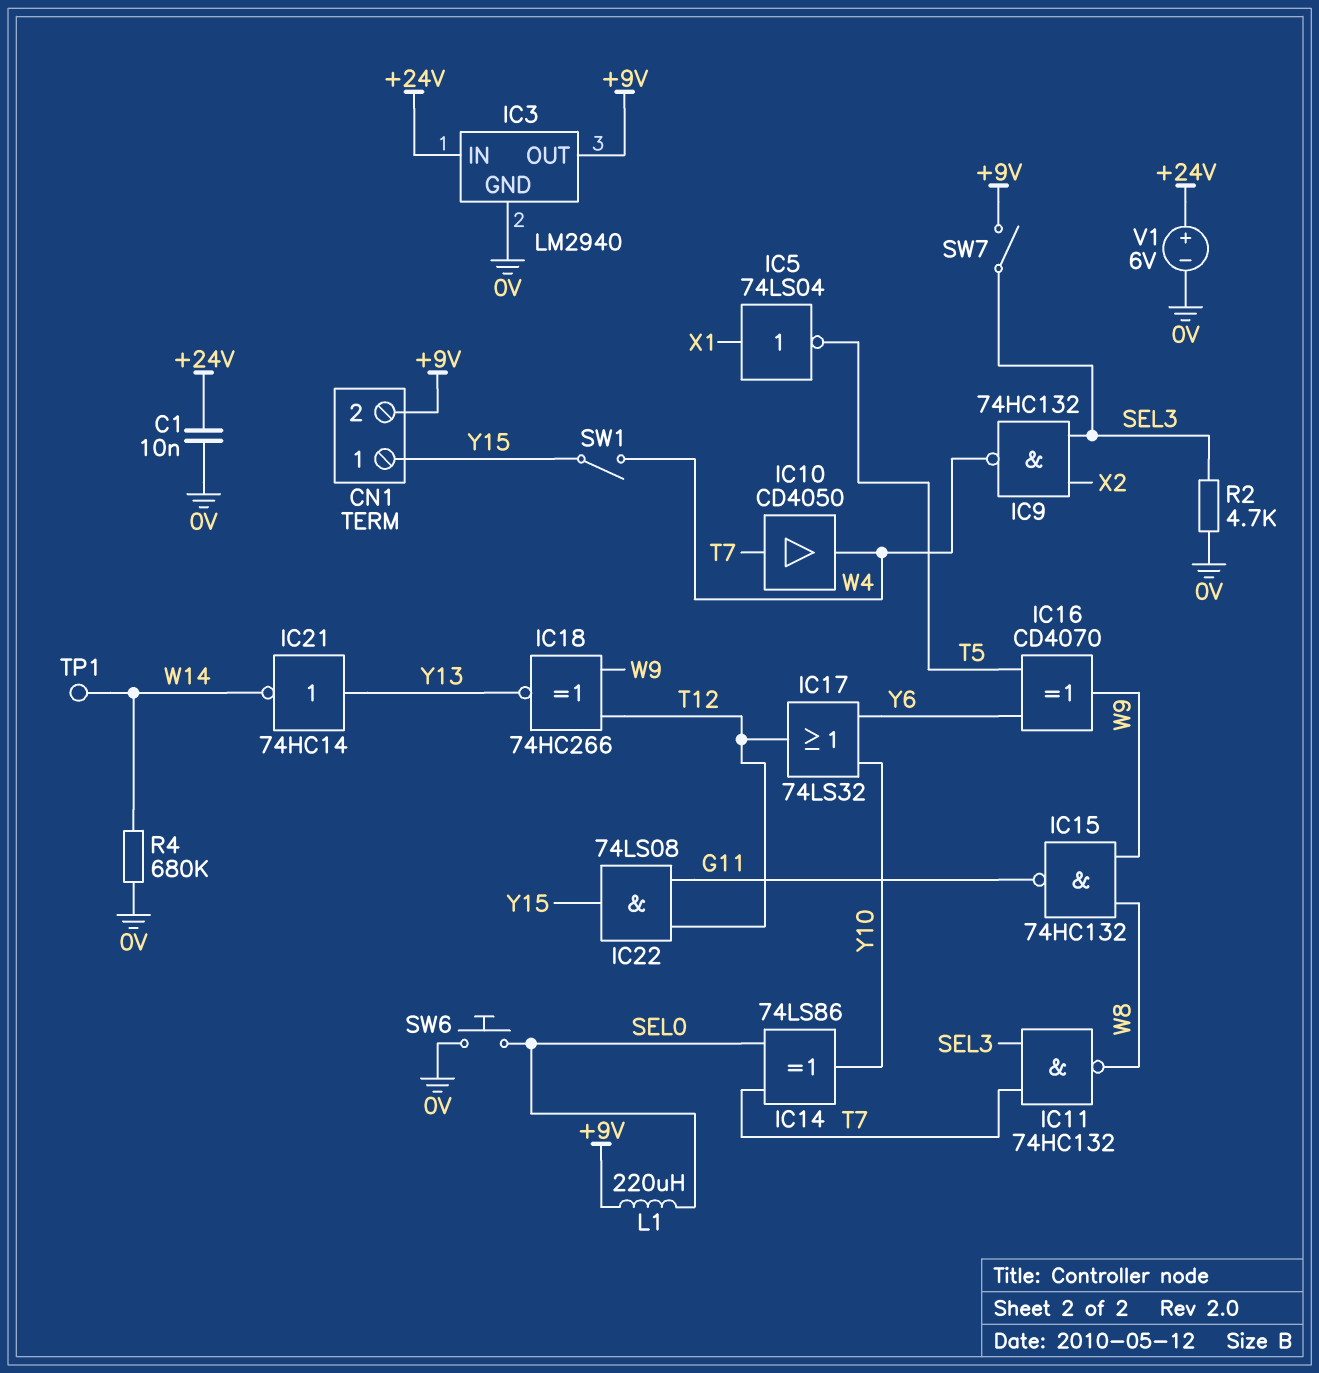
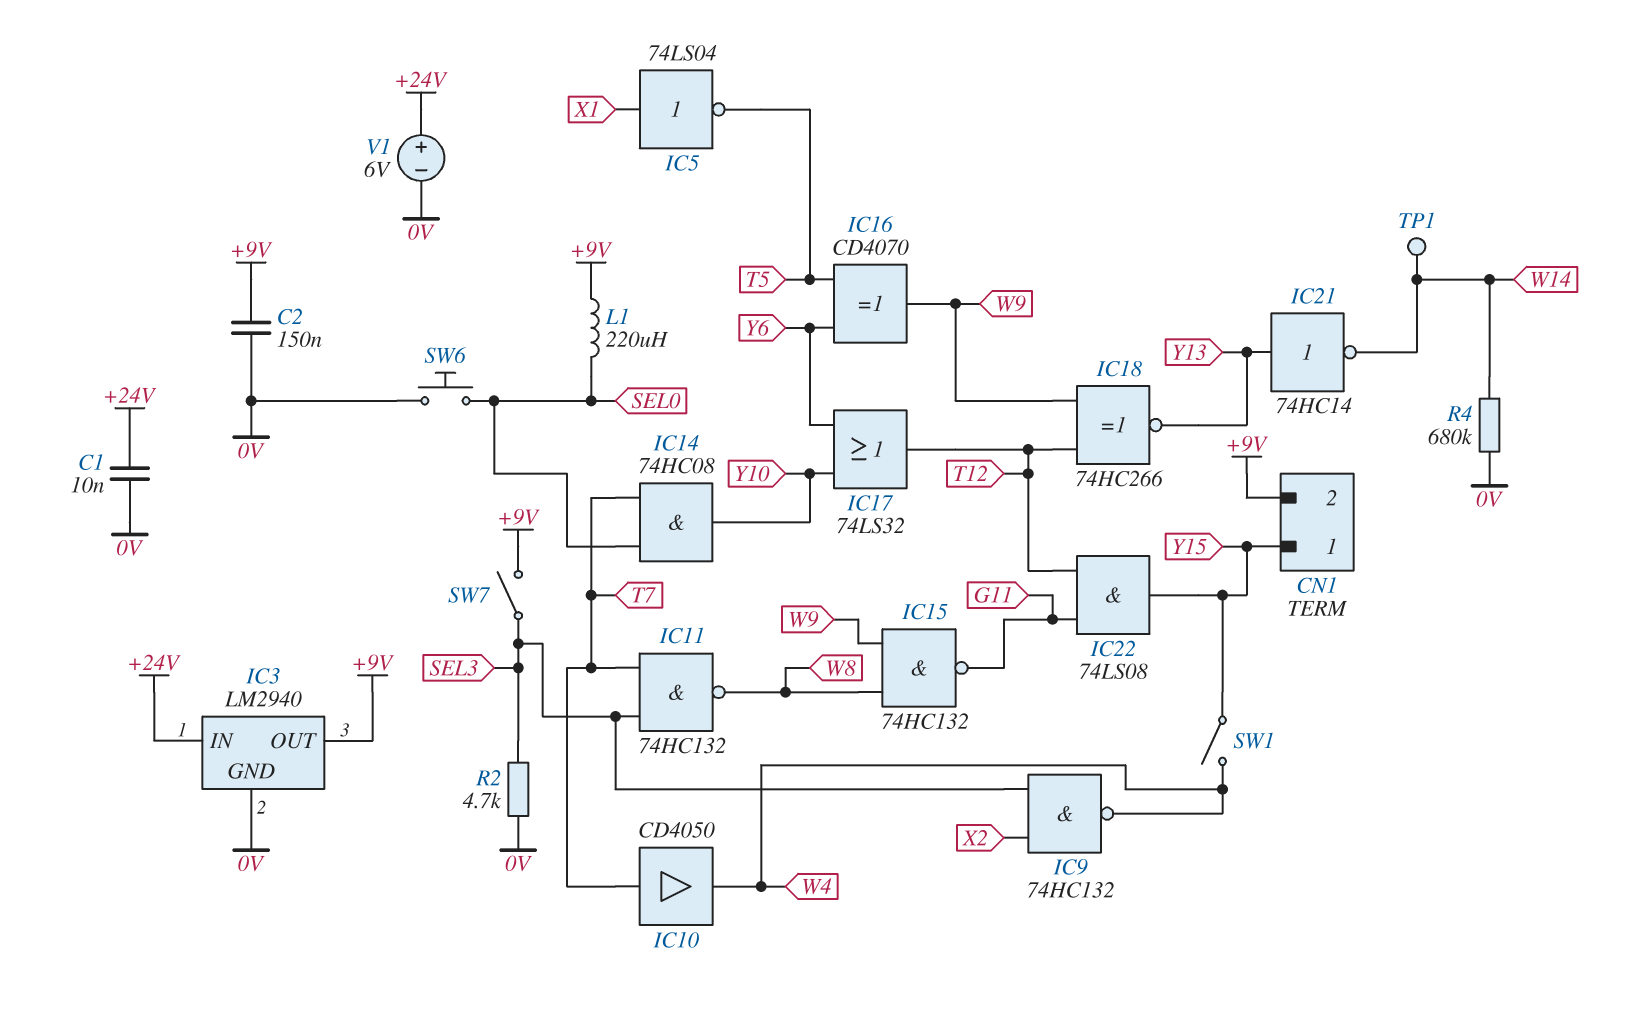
C2: none -> 150nF (+9V, 0V)
IC14: XOR 74LS86 (in SEL0, in T7, out Y10) -> AND 74HC08 (in SEL0, in T7, out Y10)

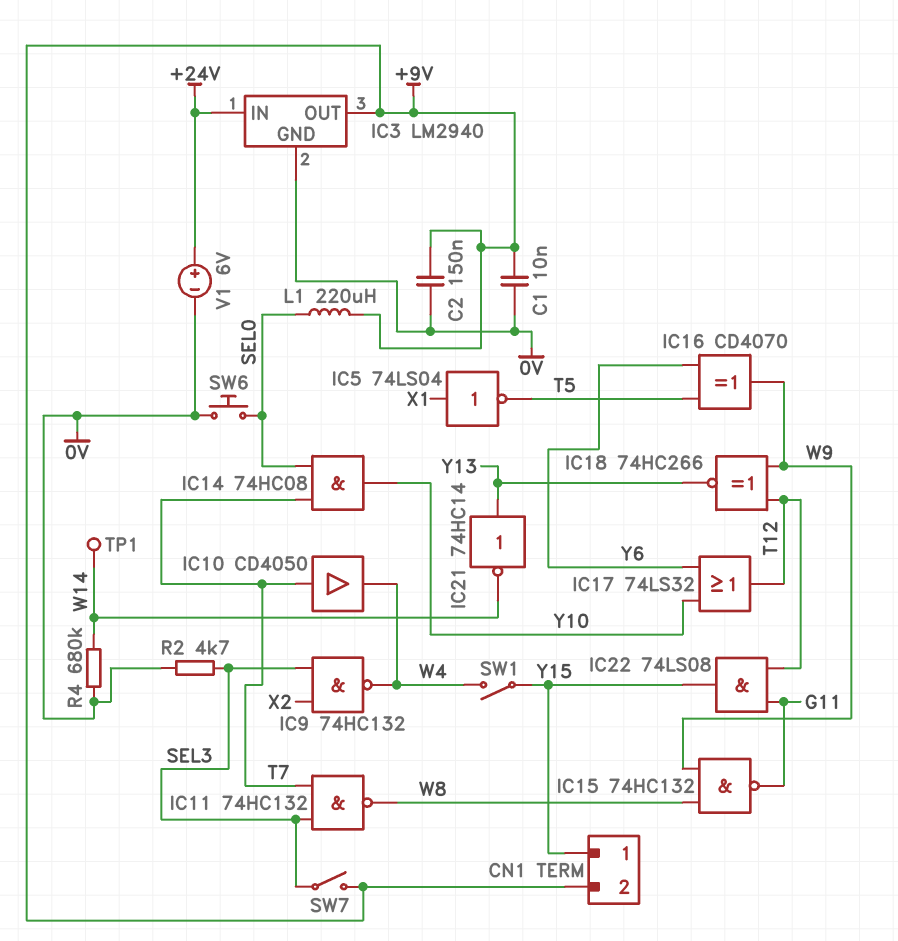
C1: 10nF (+24V, 0V) -> 10nF (+9V, 0V)

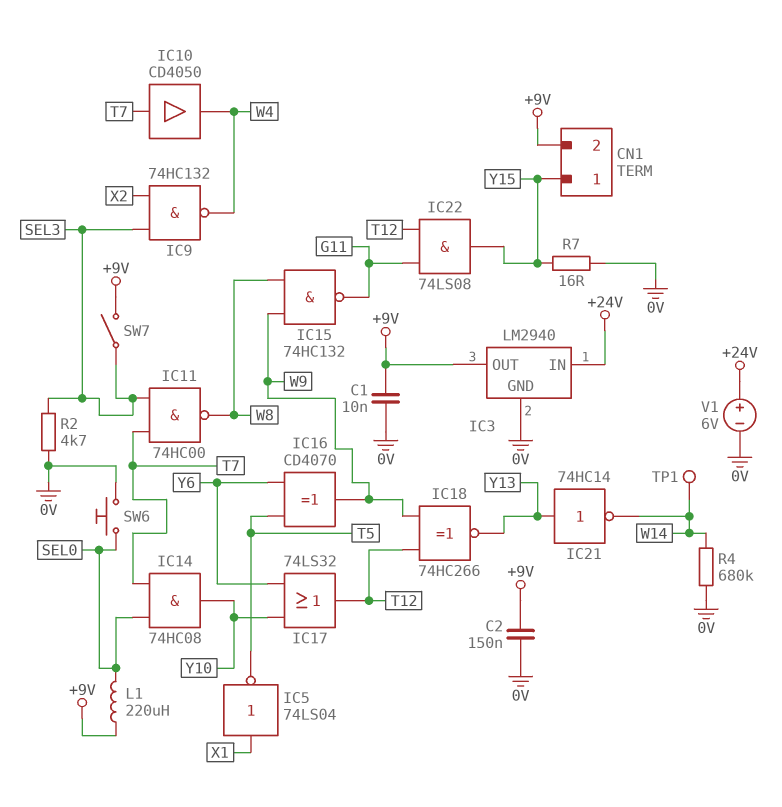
IC11: NAND 74HC132 (in SEL3, in T7, out W8) -> NAND 74HC00 (in SEL3, in T7, out W8)
R7: none -> 16 (0V, Y15)
SW1: switch (W4, Y15) -> none

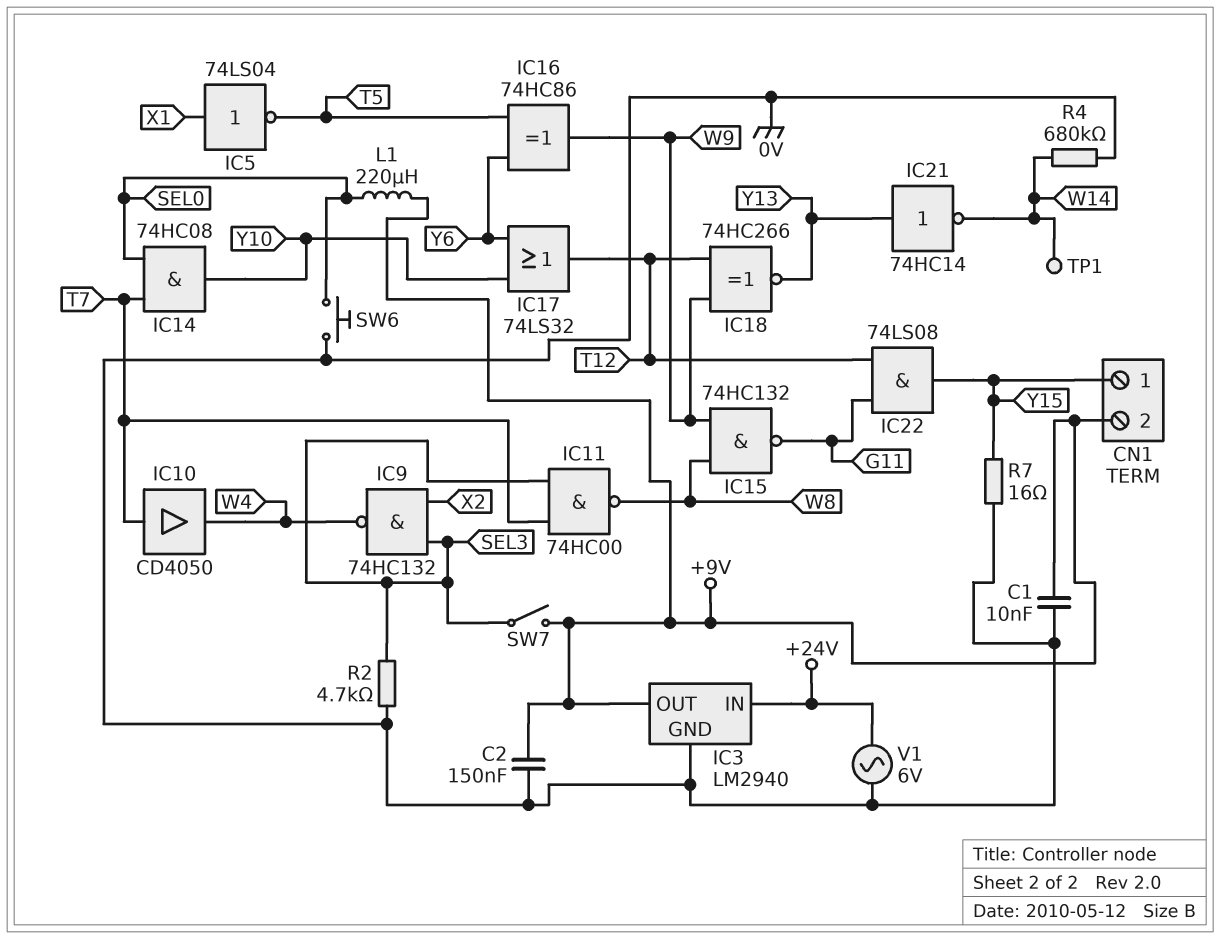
IC16: XOR CD4070 (in T5, in Y6, out W9) -> XOR 74HC86 (in T5, in Y6, out W9)
V1: 6V (plus +24V, minus 0V) -> AC 6V (+24V, 0V)

